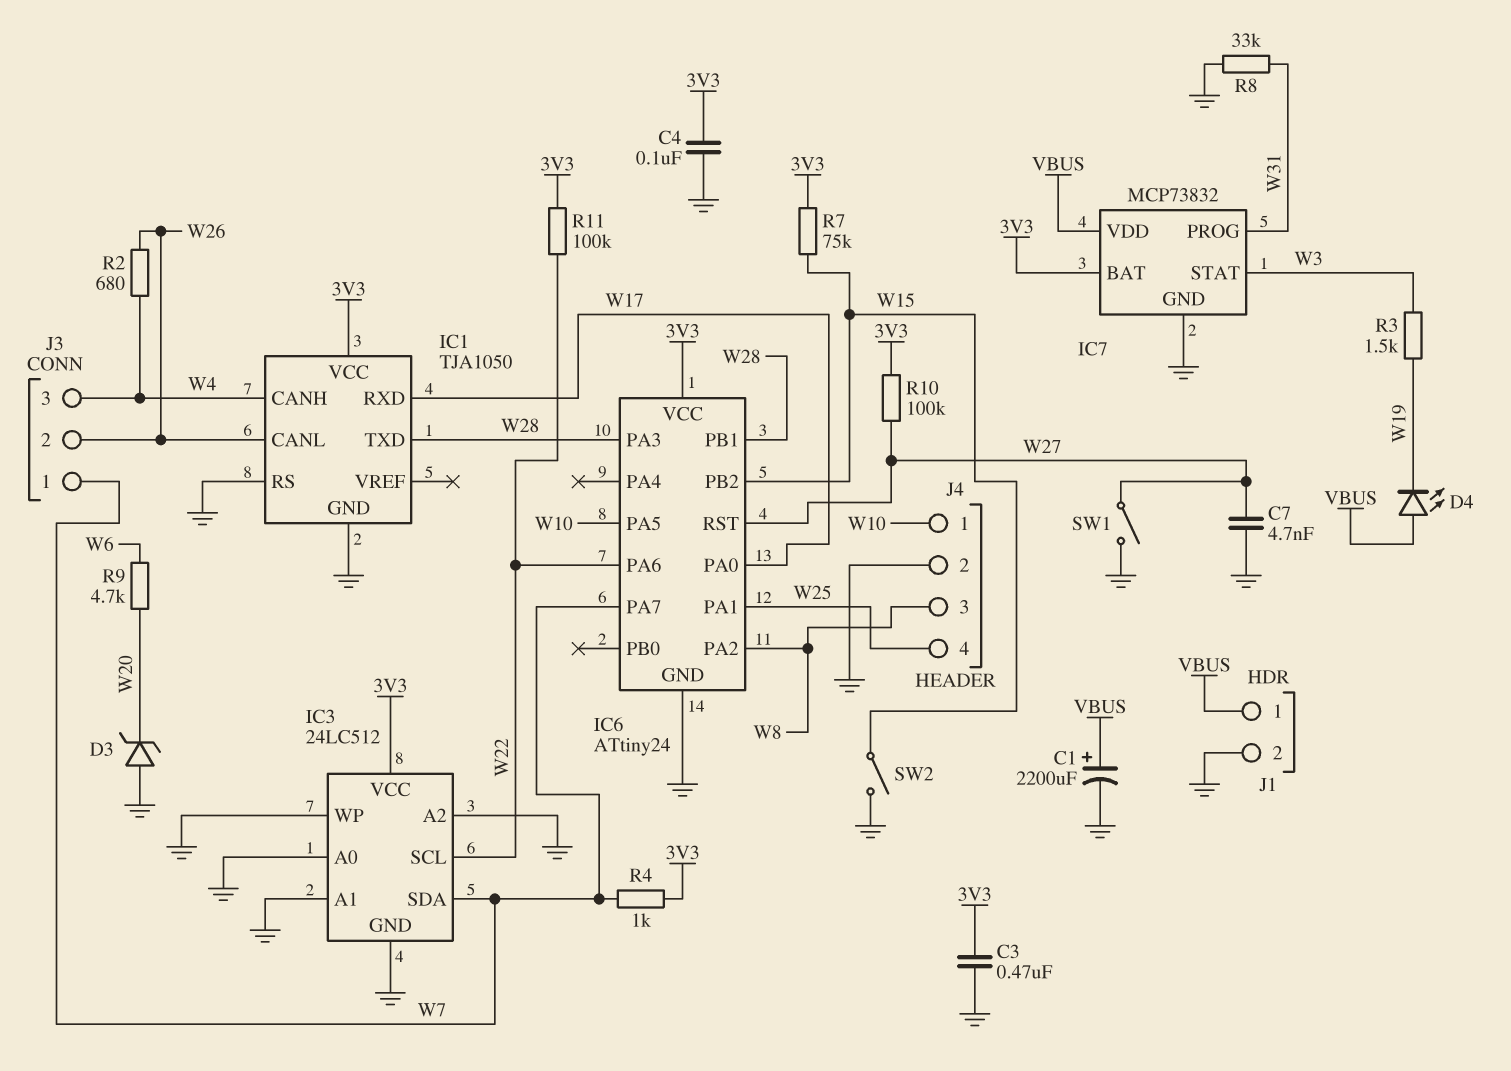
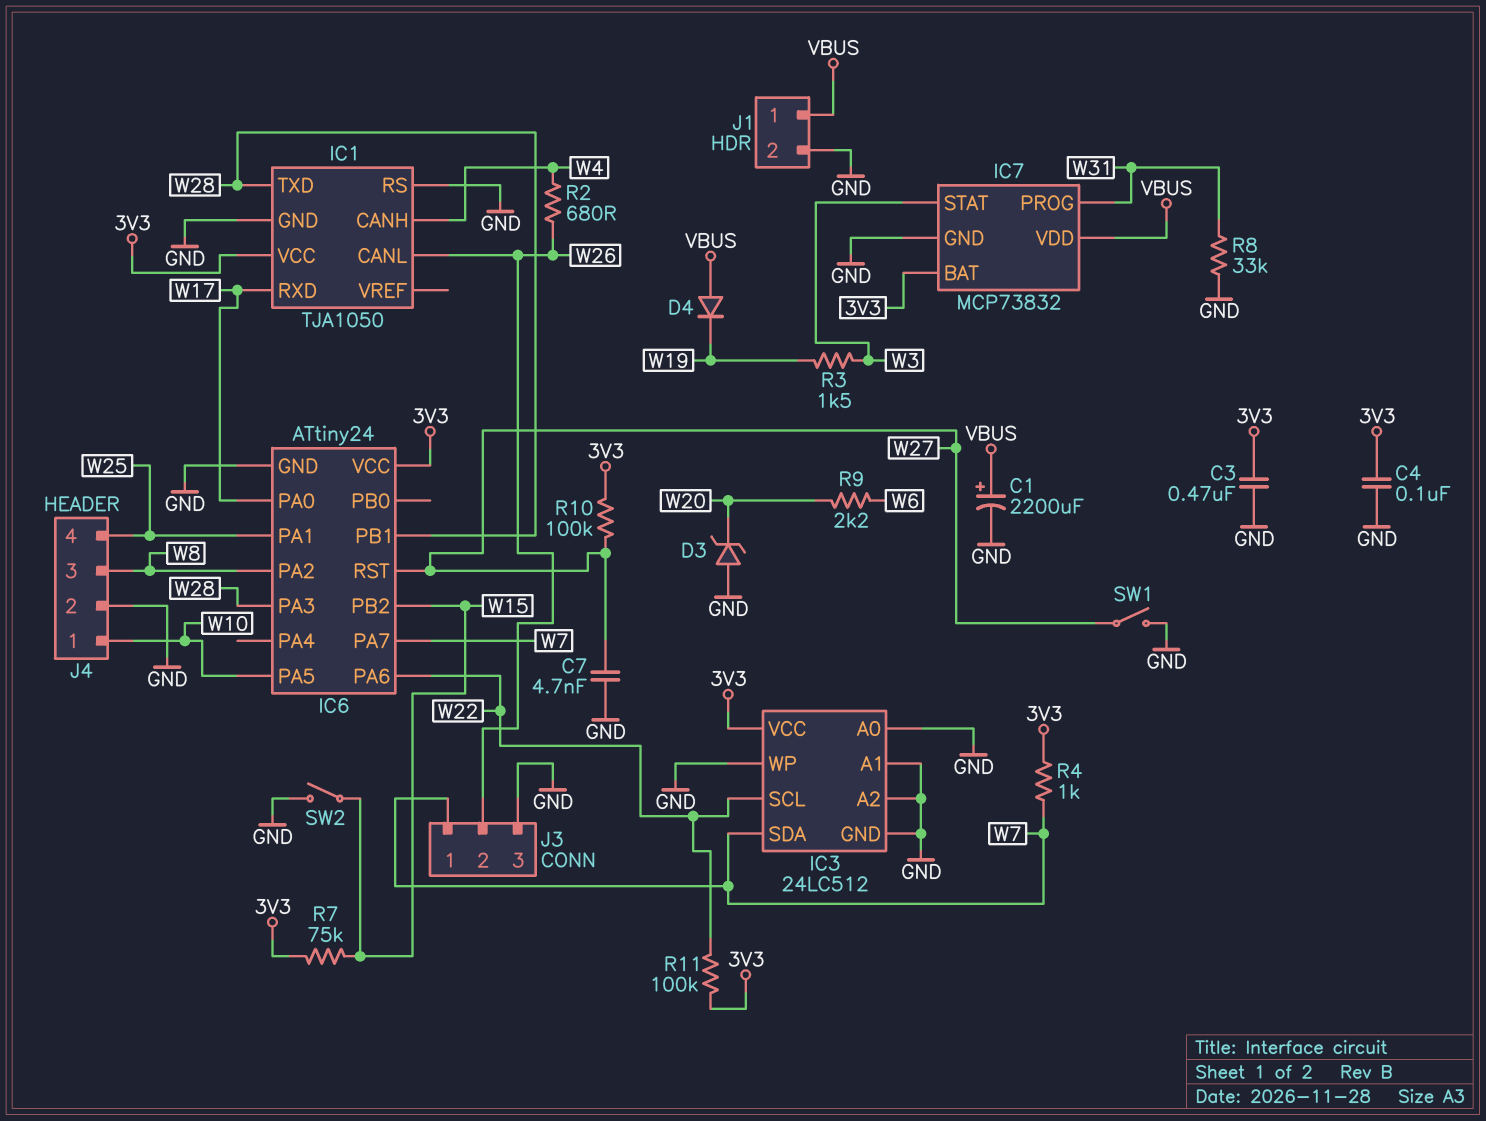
D4: LED (A VBUS, K W19) -> diode (A VBUS, K W19)
J3 pin 3: W4 -> GND
R9: 4.7k (W6, W20) -> 2.2k (W6, W20)

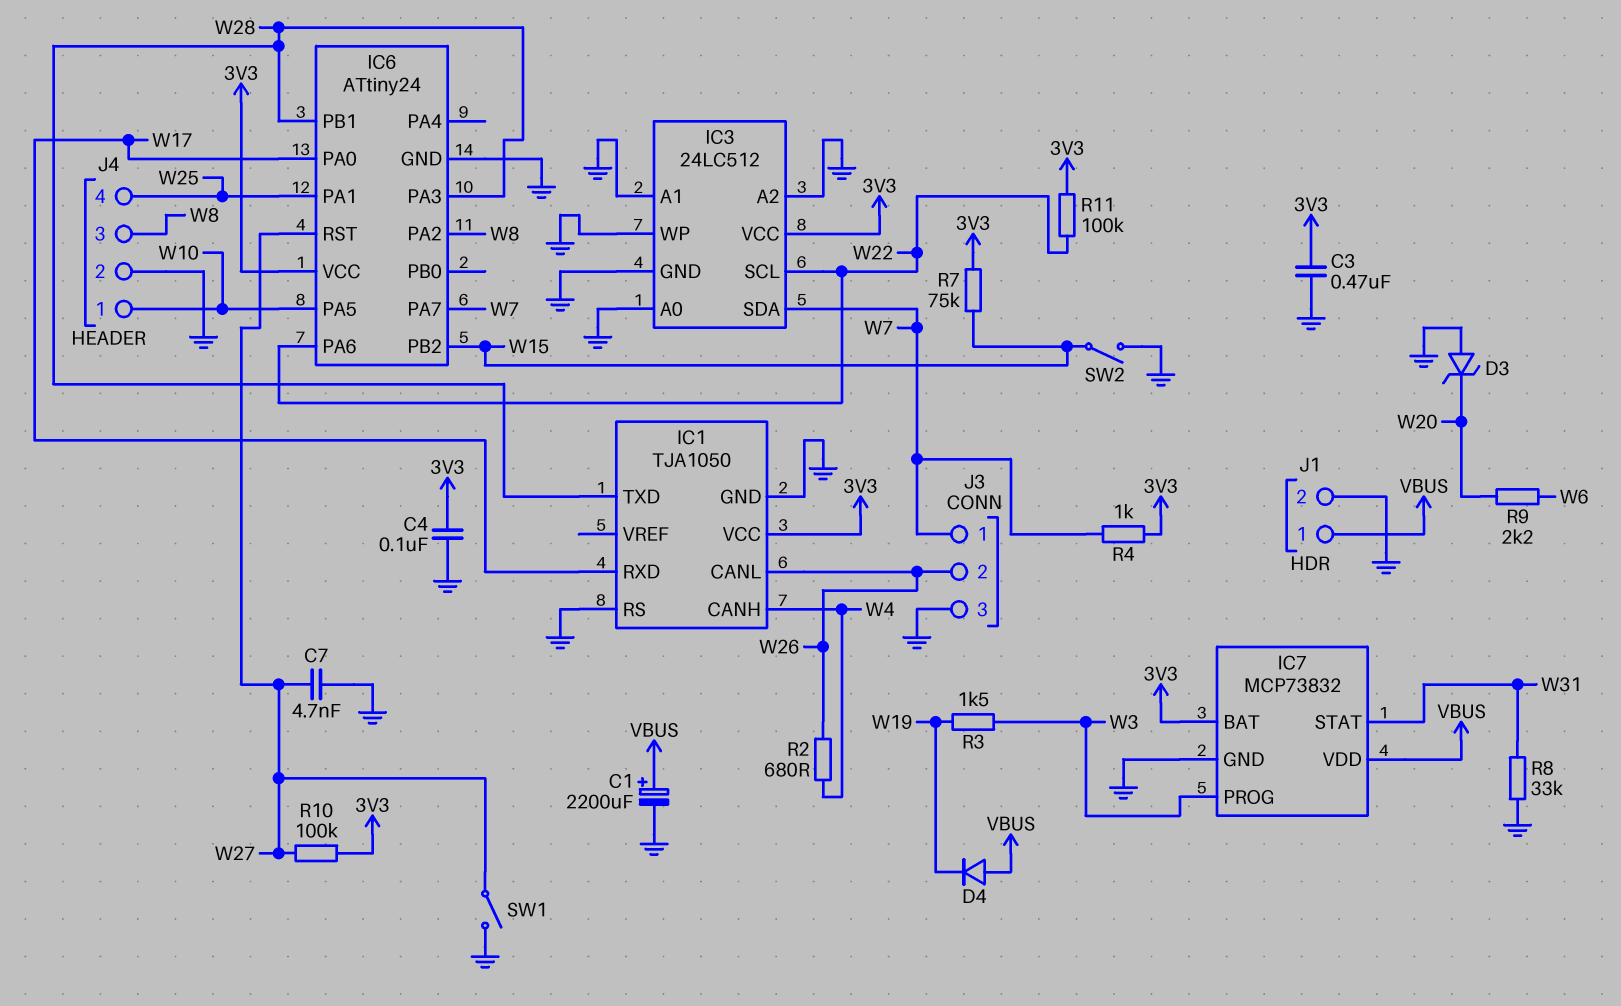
IC7 pin PROG: W31 -> W3
IC7 pin STAT: W3 -> W31

